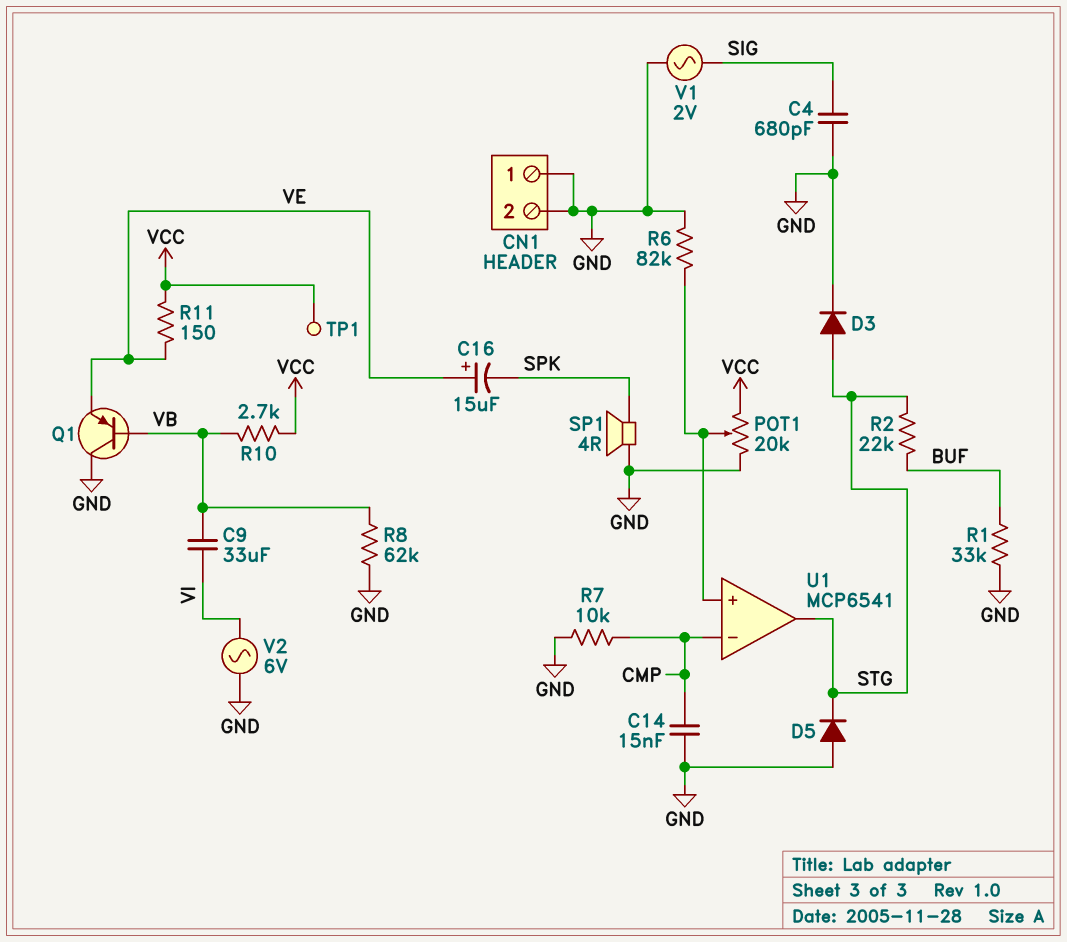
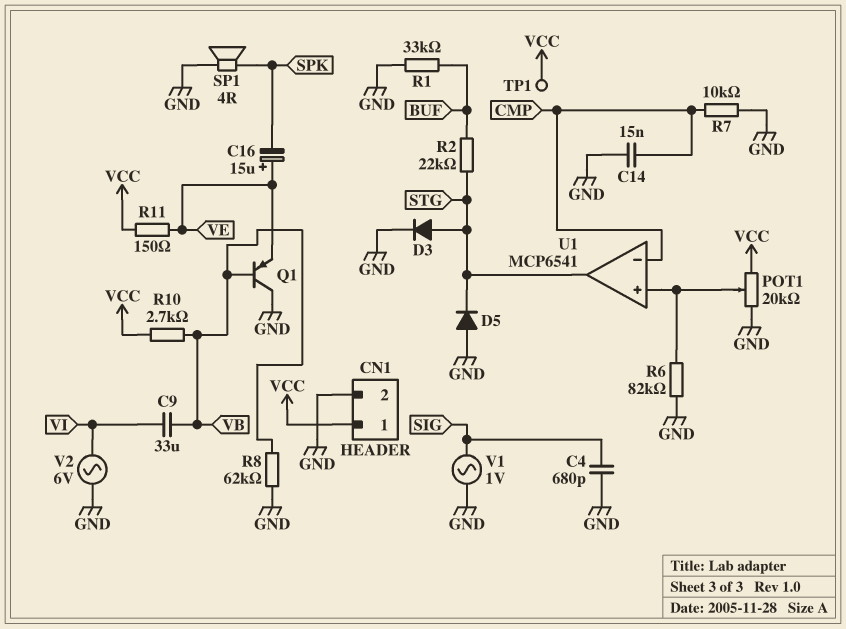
CN1 pin 1: GND -> VCC
V1: AC 2V (GND, SIG) -> AC 1V (GND, SIG)

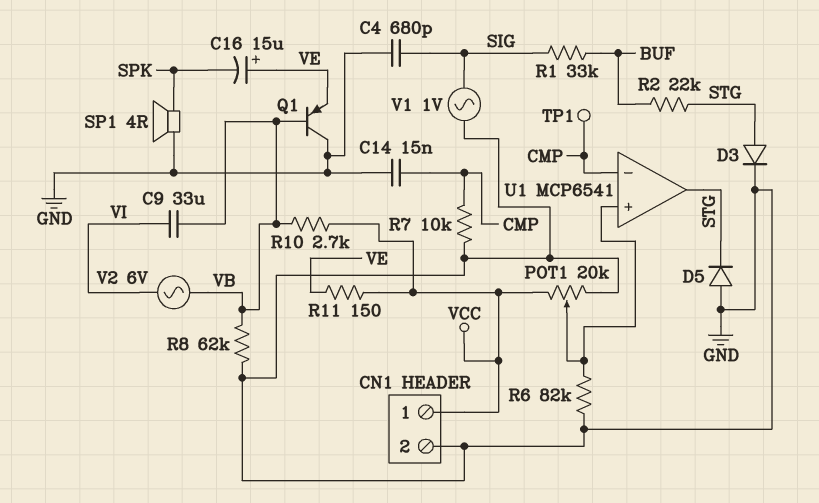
R1: 33k (BUF, GND) -> 33k (BUF, SIG)
TP1: test point (VCC) -> test point (CMP)
V2: AC 6V (GND, VI) -> AC 6V (VB, VI)

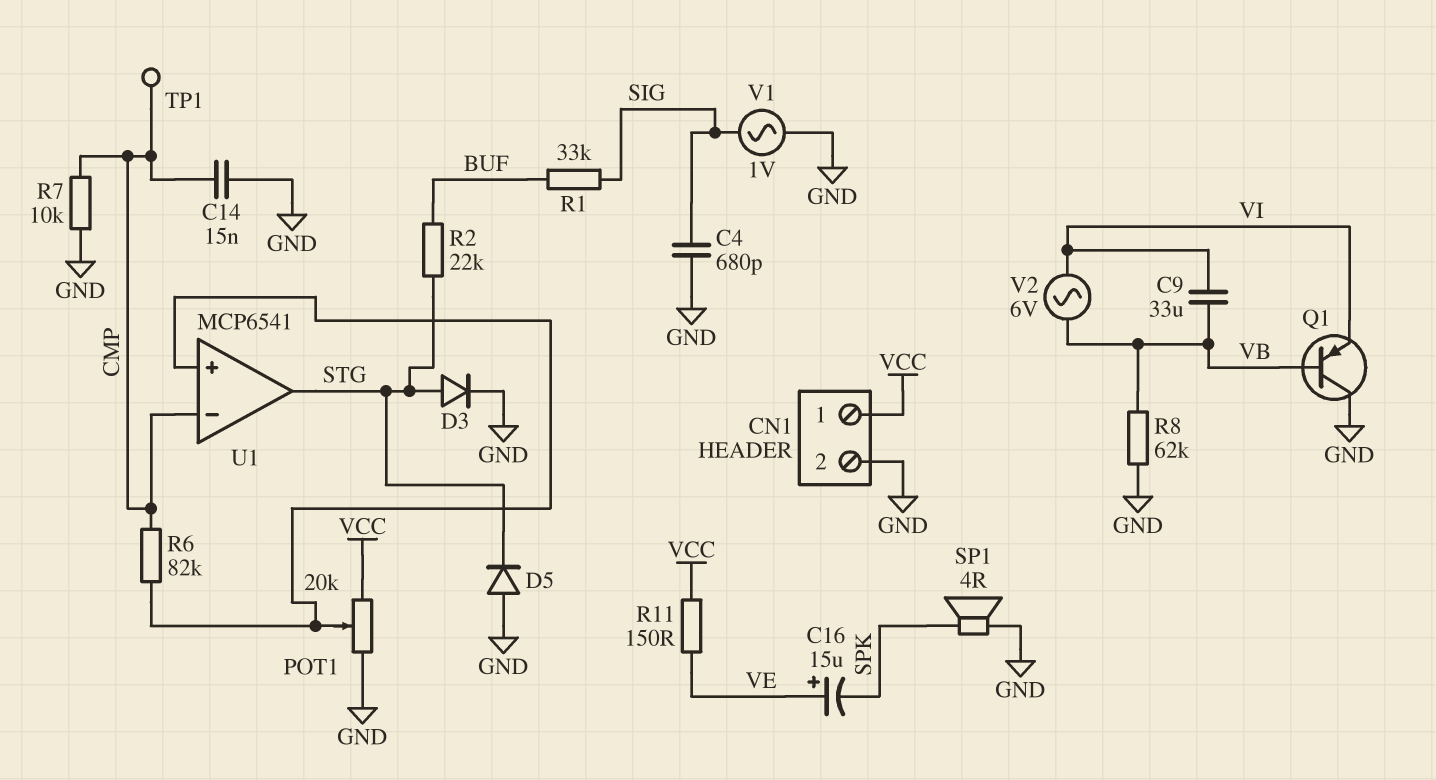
Q1: PNP (B VB, C GND, E VE) -> PNP (B VB, C GND, E VI)
R6: 82k (GND, U1/in+) -> 82k (CMP, U1/in+)
R10: 2.7k (VB, VCC) -> none

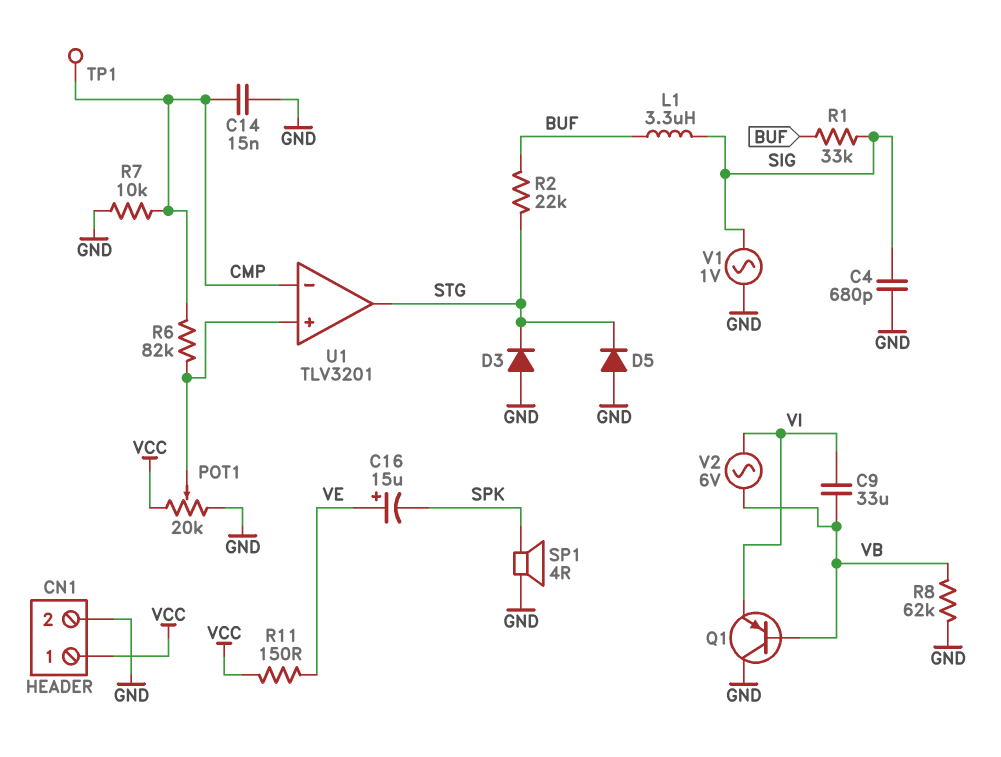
D3: diode (A STG, K GND) -> diode (A GND, K STG)
L1: none -> 3.3uH (BUF, SIG)
U1: MCP6541 -> TLV3201

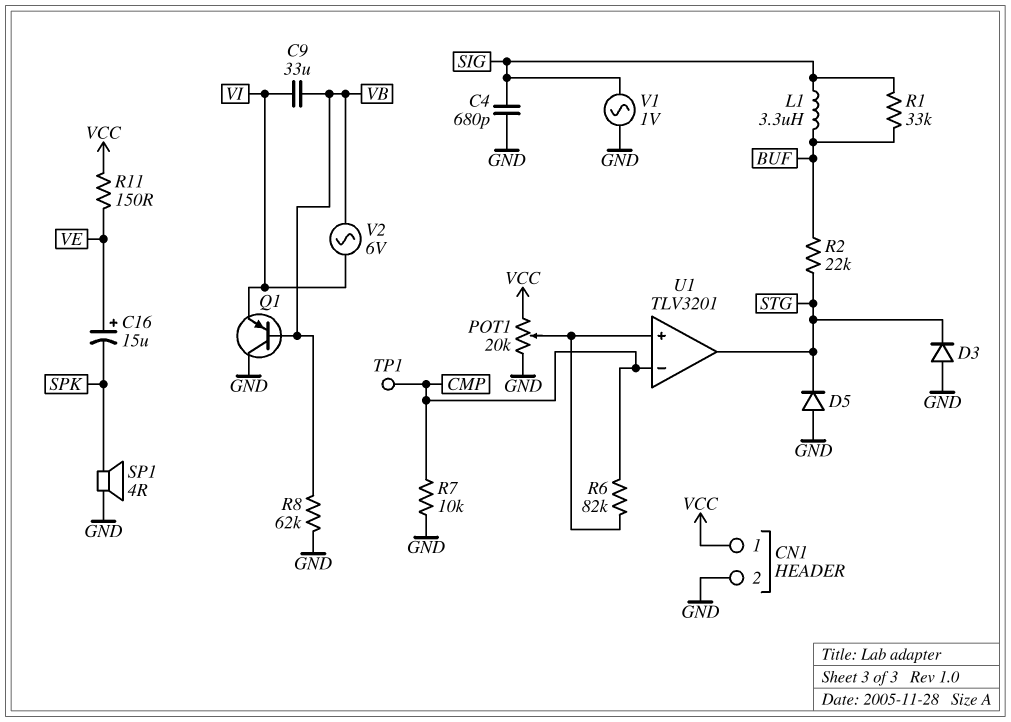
C14: 15nF (CMP, GND) -> none

